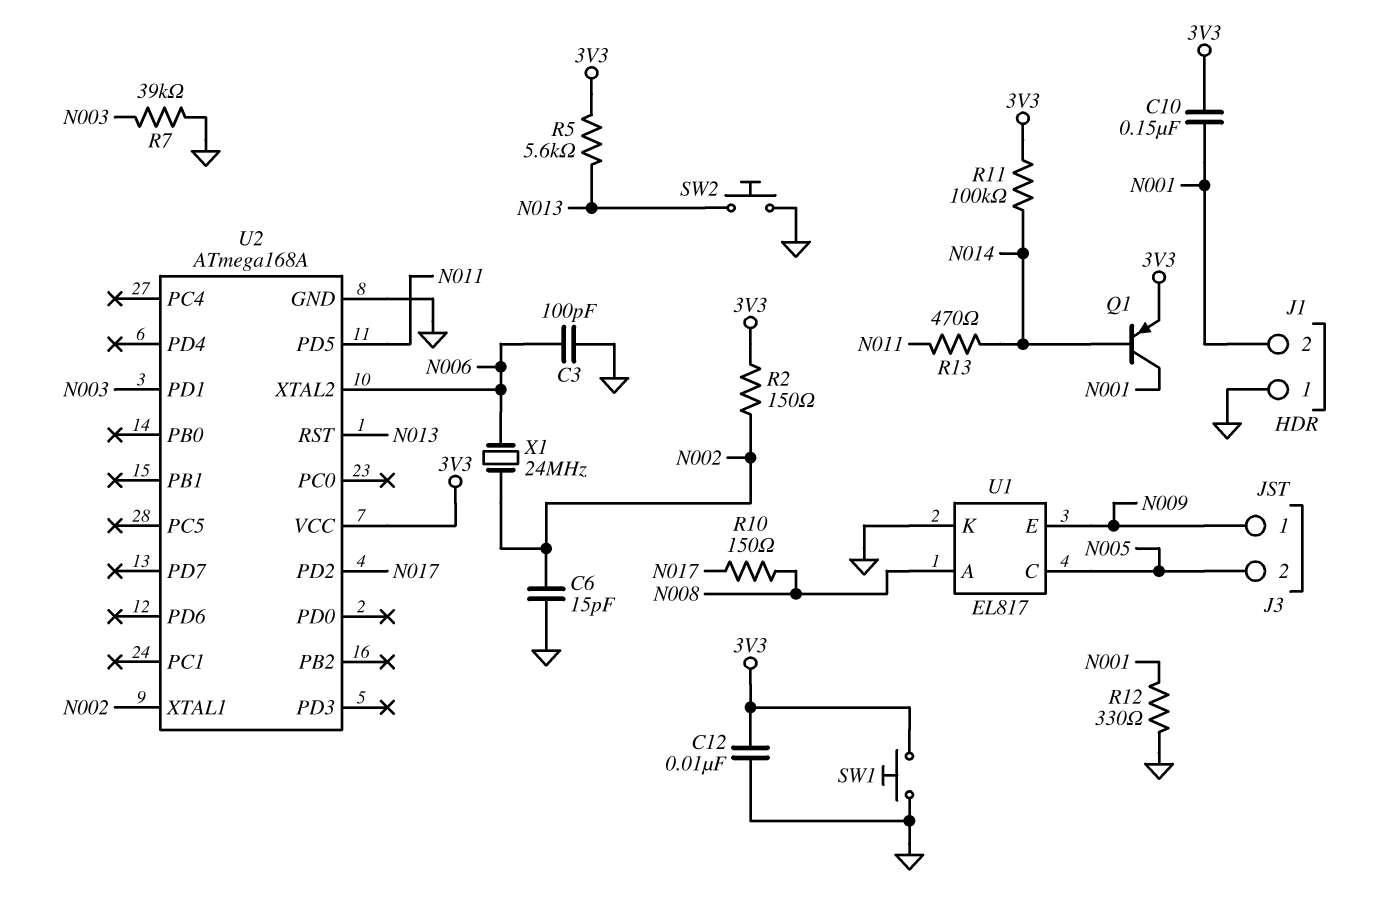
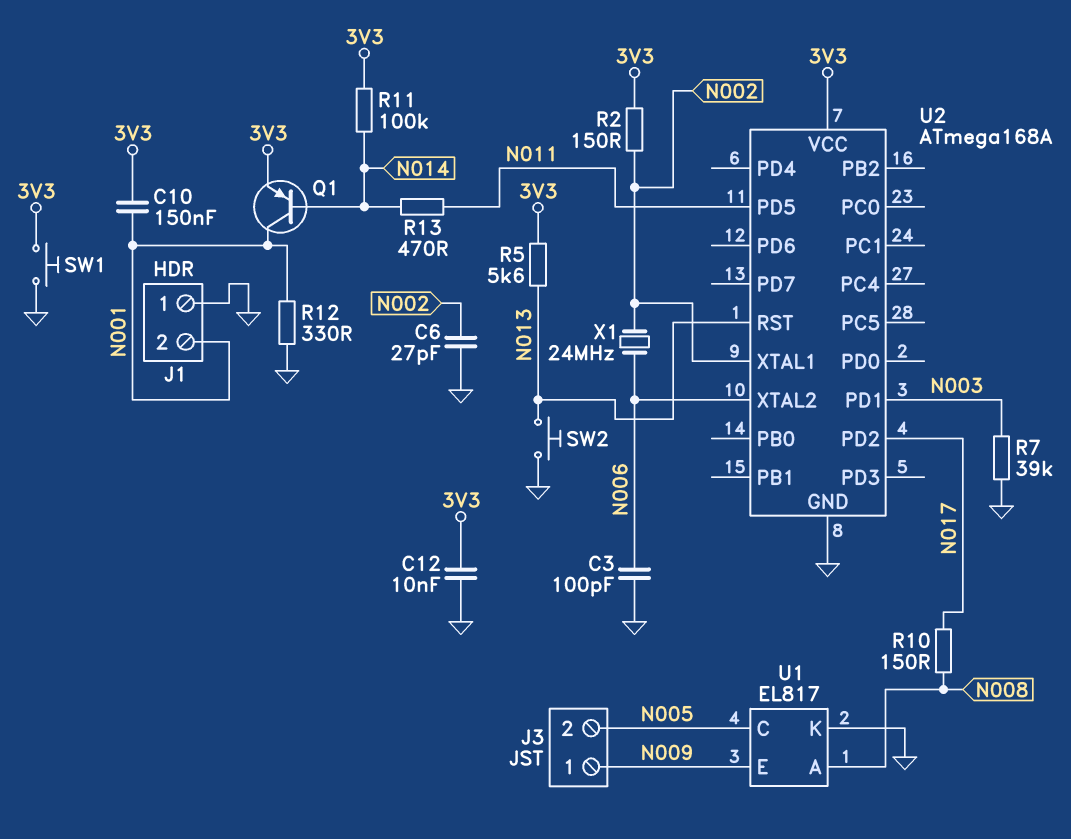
C6: 15pF (GND, N002) -> 27pF (GND, N002)

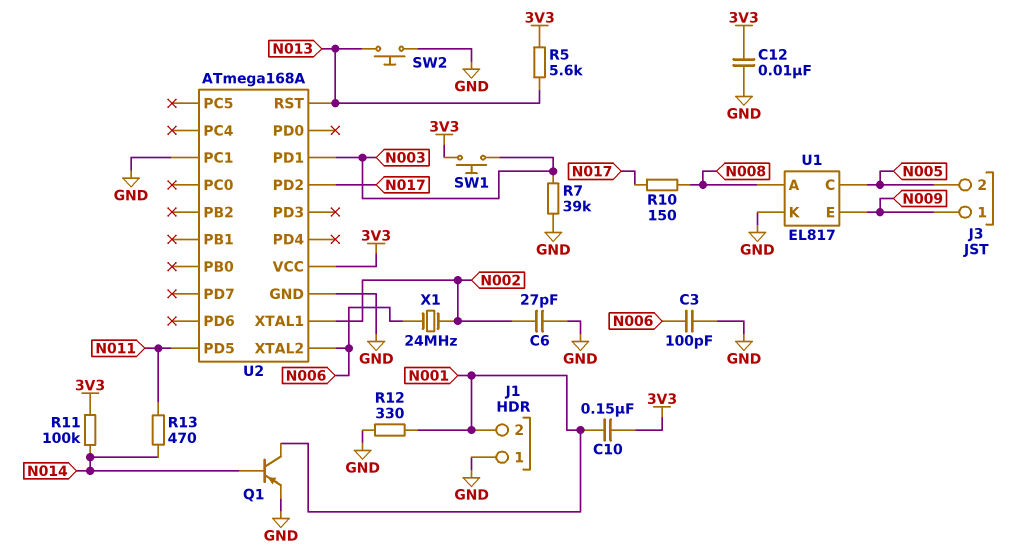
Q1: PNP (B N014, C N001, E 3V3) -> PNP (B N014, C N001, E GND)
R2: 150 (3V3, N002) -> none
SW1: button (3V3, GND) -> button (3V3, N003)
U2 pin PC1: none -> GND

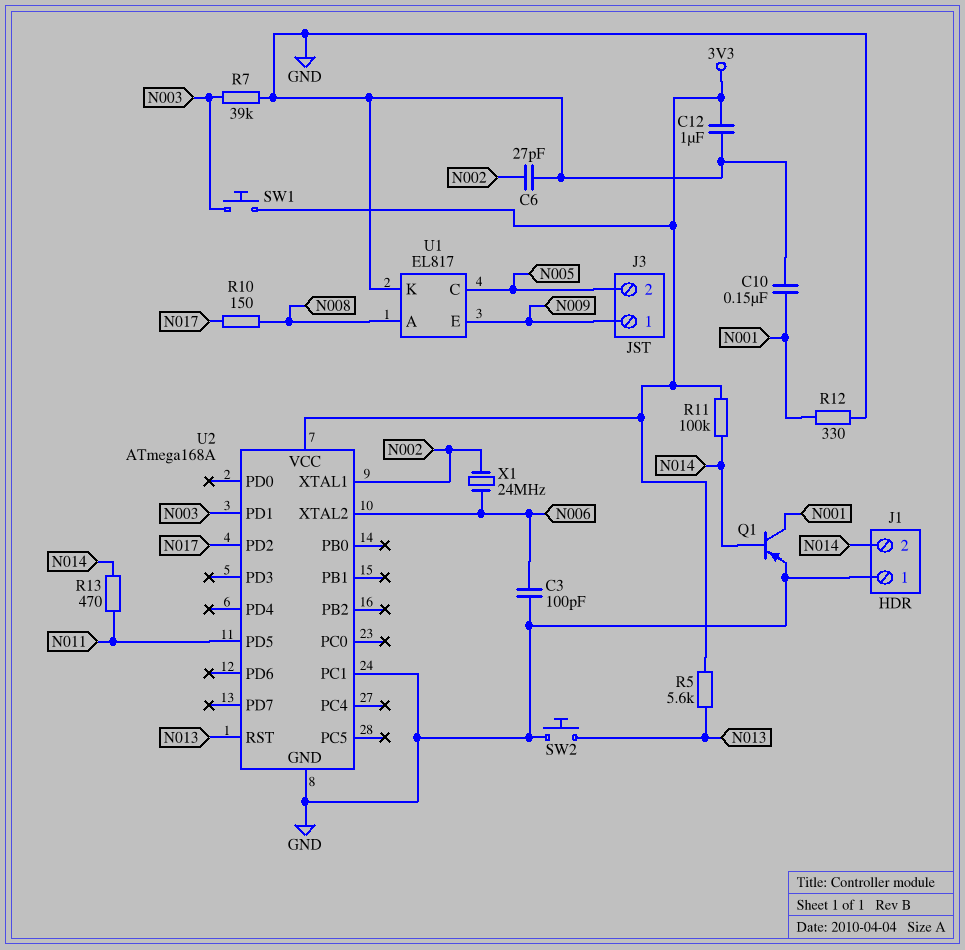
C10: 150nF (3V3, N001) -> 150nF (GND, N001)
C12: 10nF (3V3, GND) -> 1uF (3V3, GND)
J1 pin 2: N001 -> N014

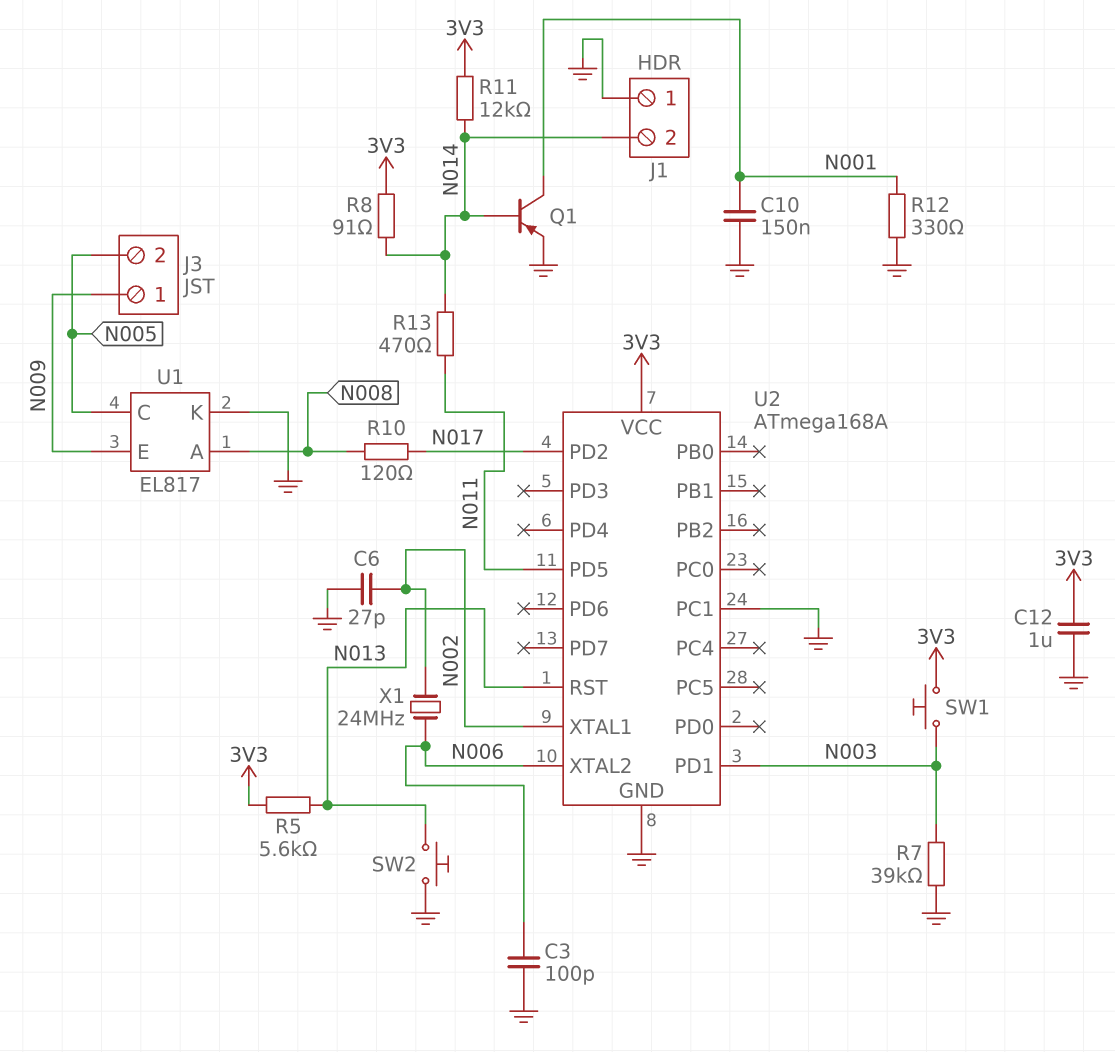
R8: none -> 91 (3V3, N014)
R10: 150 (N008, N017) -> 120 (N008, N017)
R11: 100k (3V3, N014) -> 12k (3V3, N014)

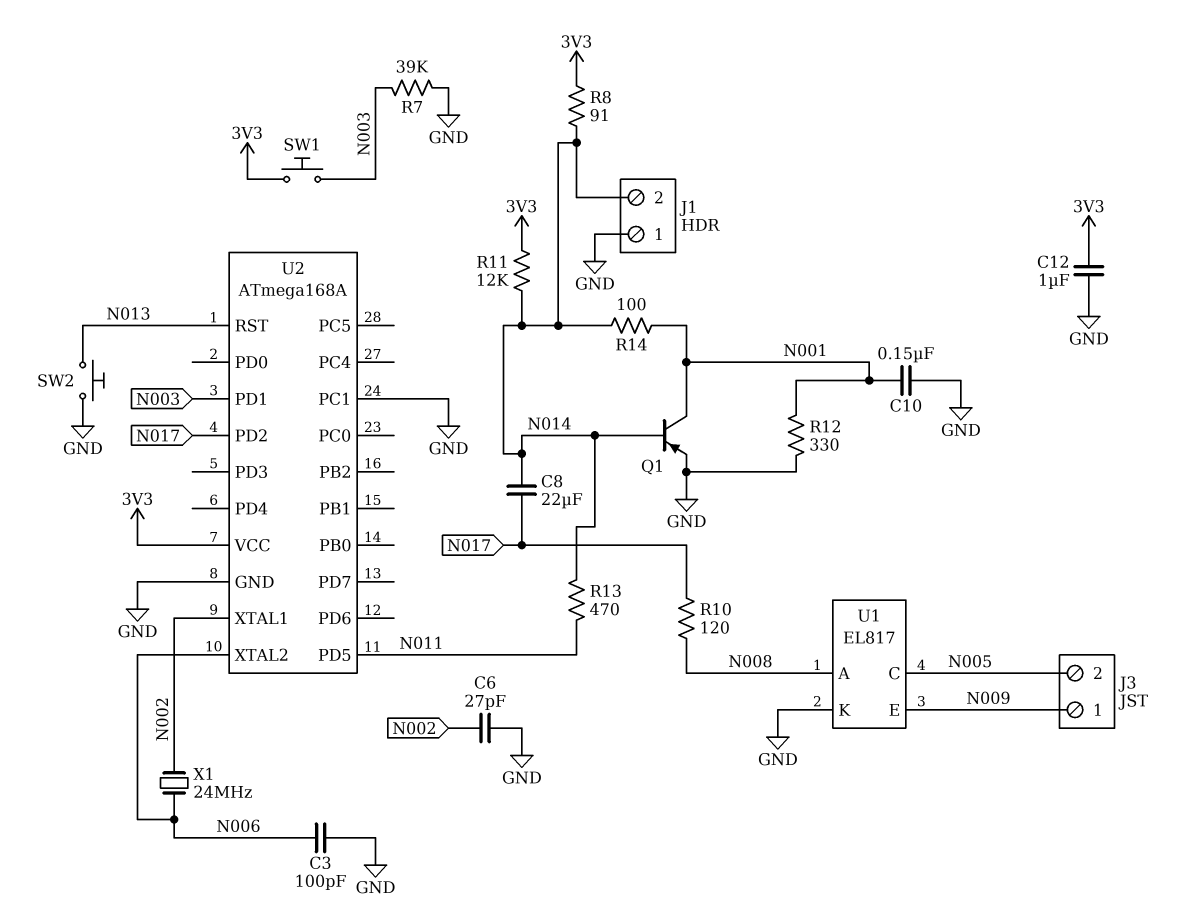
C8: none -> 22uF (N014, N017)
R5: 5.6k (3V3, N013) -> none
R14: none -> 100 (N001, N014)

